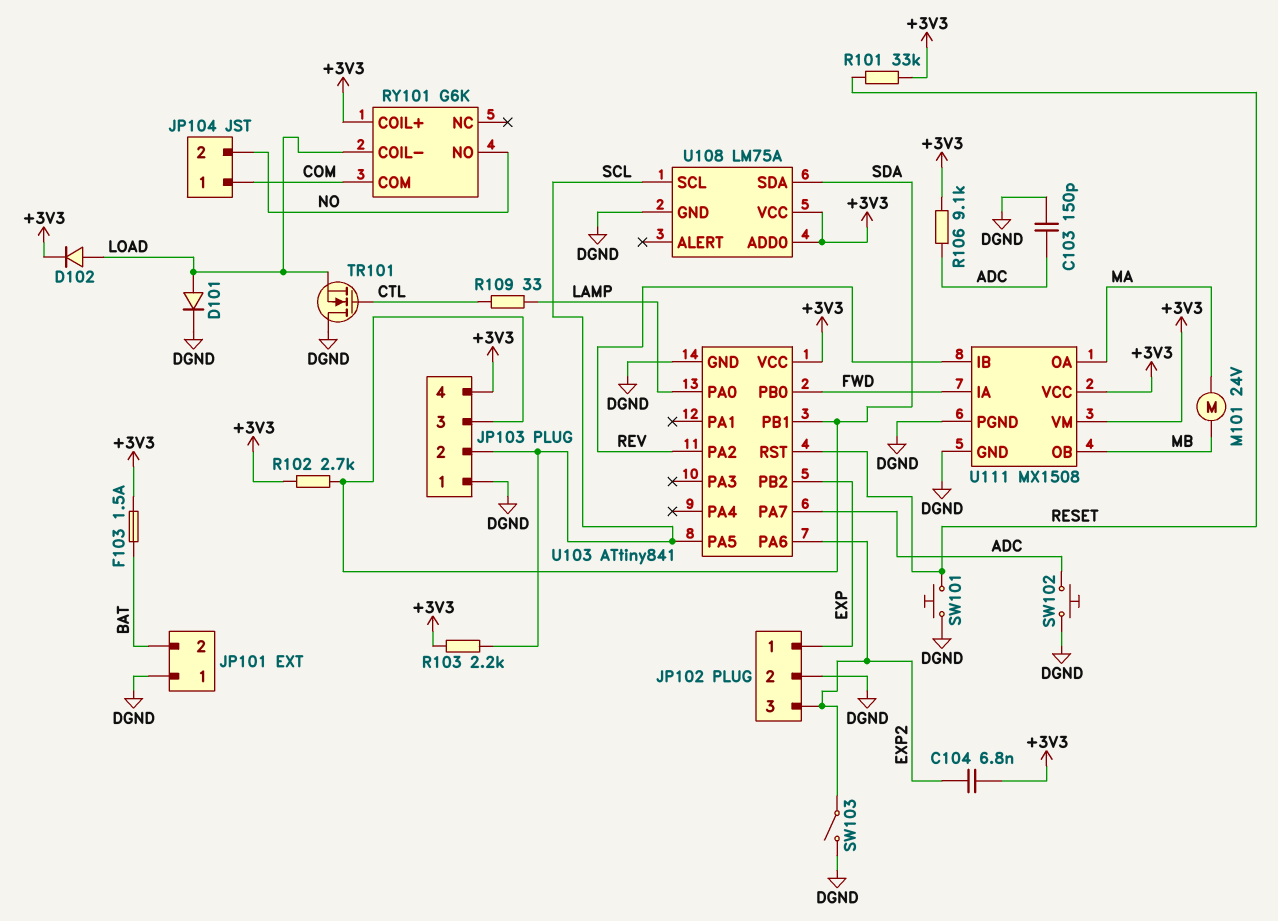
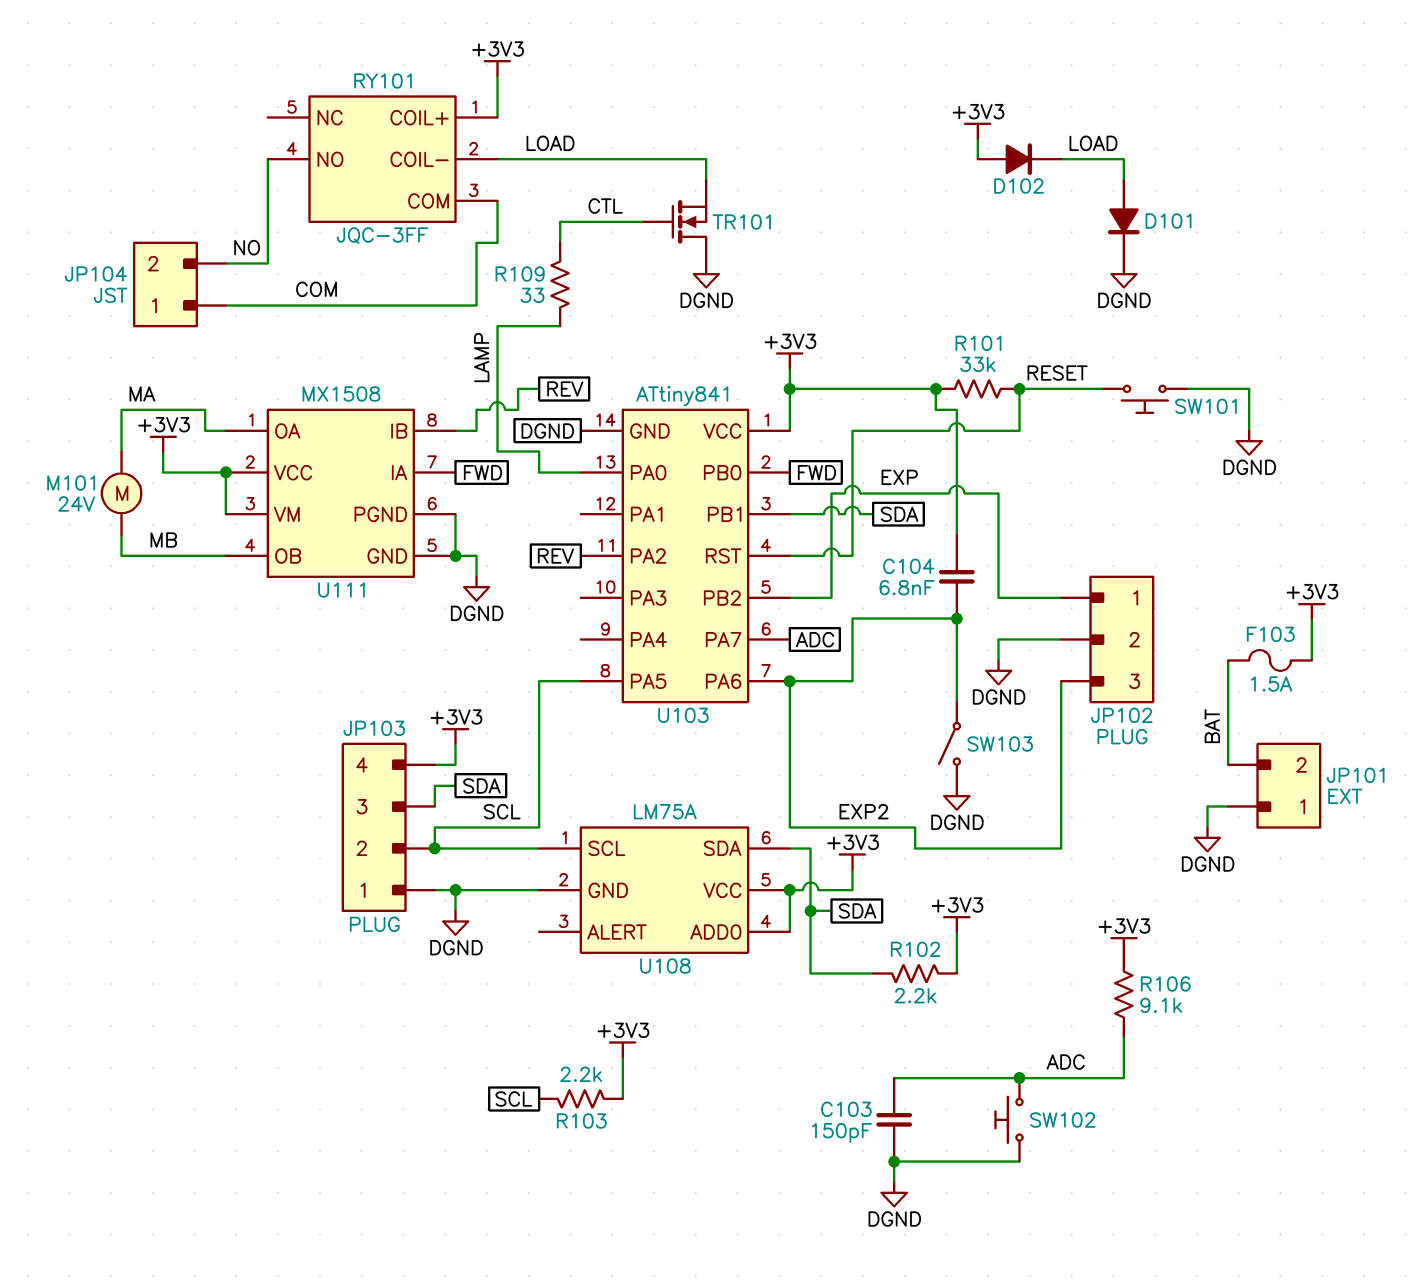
D102: diode (A LOAD, K +3V3) -> diode (A +3V3, K LOAD)
R102: 2.7k (+3V3, SDA) -> 2.2k (+3V3, SDA)
RY101: G6K -> JQC-3FF

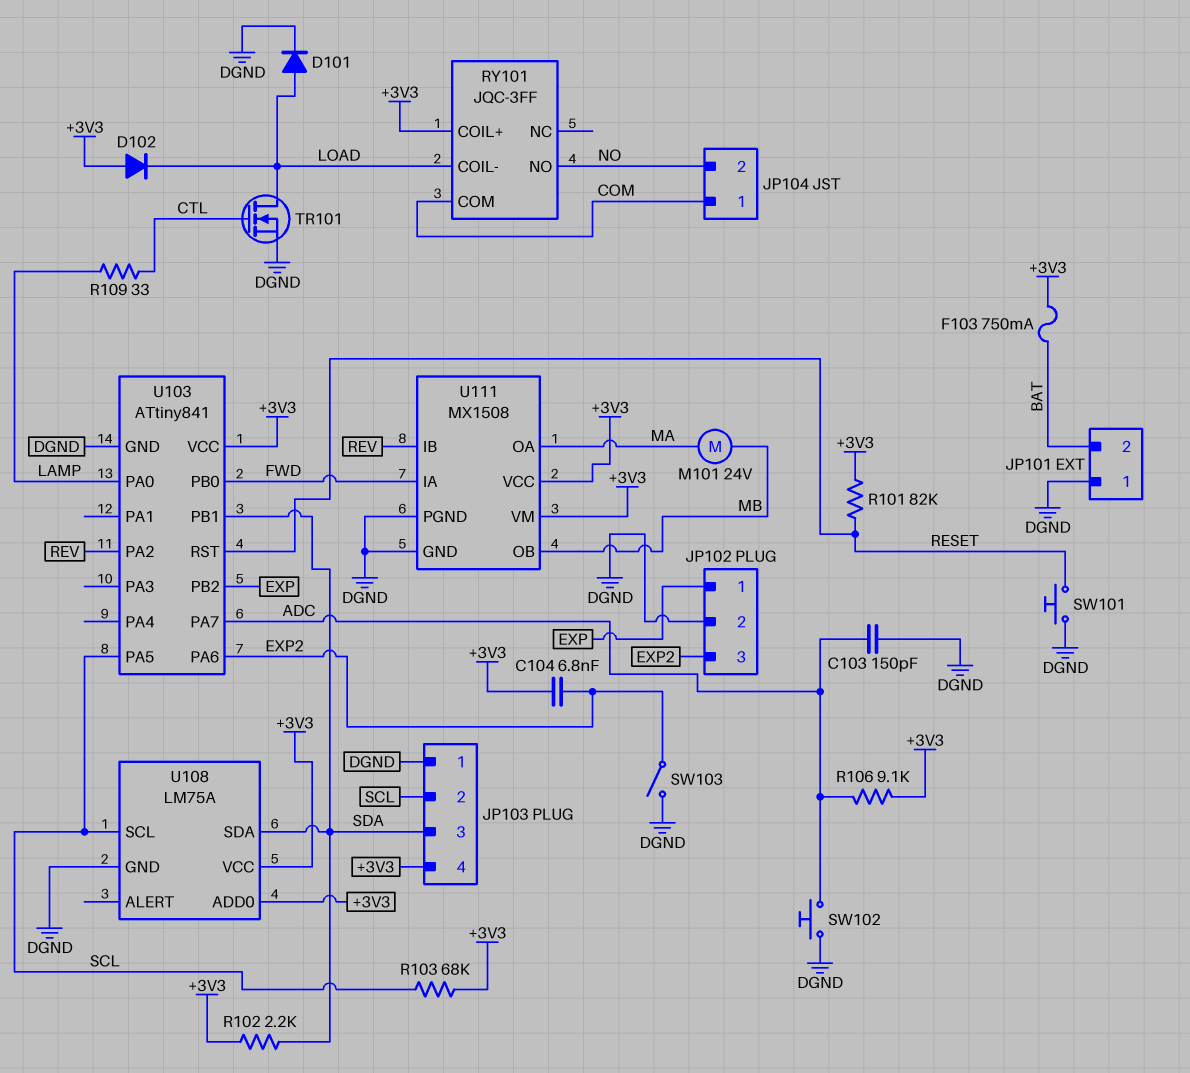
F103: 1.5A (+3V3, BAT) -> 750mA (+3V3, BAT)
R101: 33k (+3V3, RESET) -> 82k (+3V3, RESET)
R103: 2.2k (+3V3, SCL) -> 68k (+3V3, SCL)
TR101: NMOS (G CTL, D DGND, S LOAD) -> NMOS (G CTL, D LOAD, S DGND)

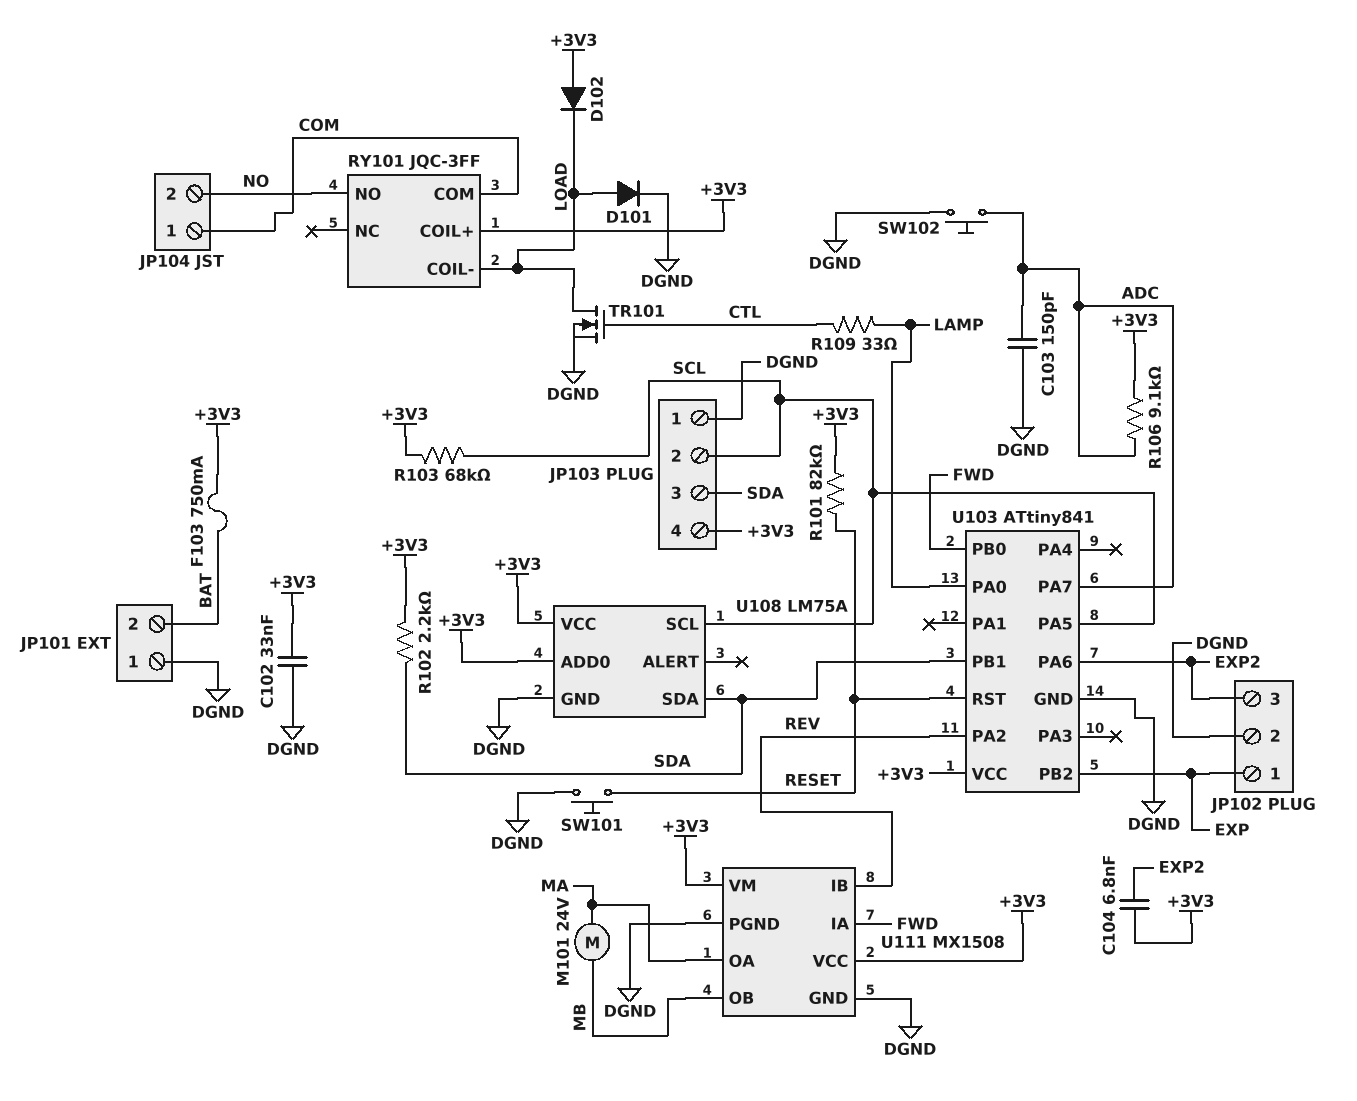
C102: none -> 33nF (+3V3, DGND)
SW103: switch (DGND, EXP2) -> none

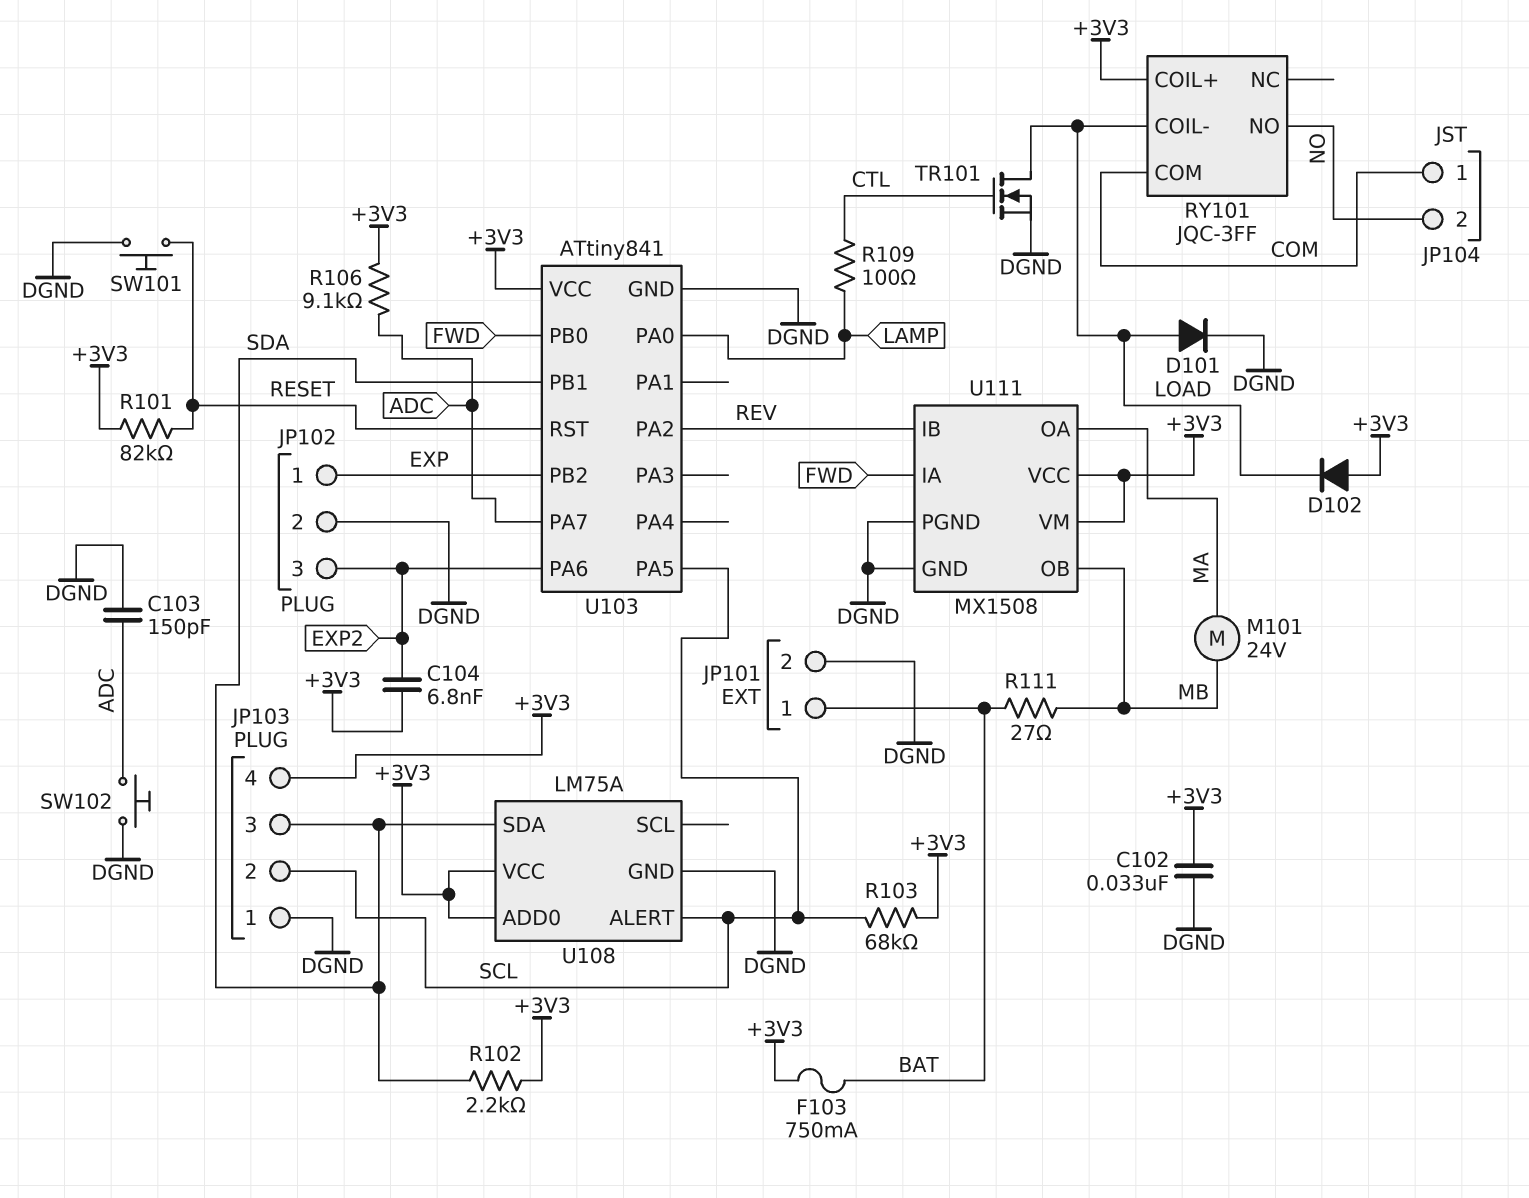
JP101 pin 1: DGND -> BAT
JP101 pin 2: BAT -> DGND
R109: 33 (CTL, LAMP) -> 100 (CTL, LAMP)
R111: none -> 27 (BAT, MB)
U108 pin ALERT: none -> SCL
U108 pin SCL: SCL -> none

